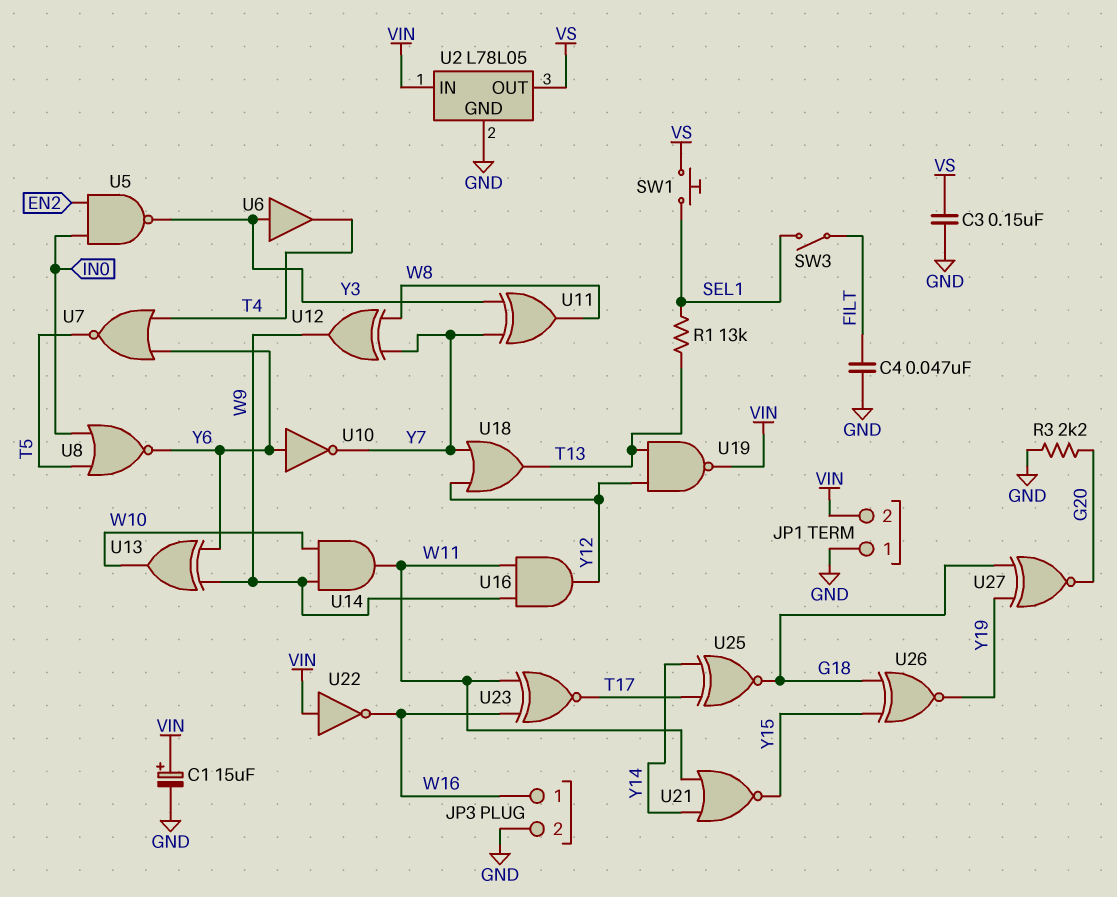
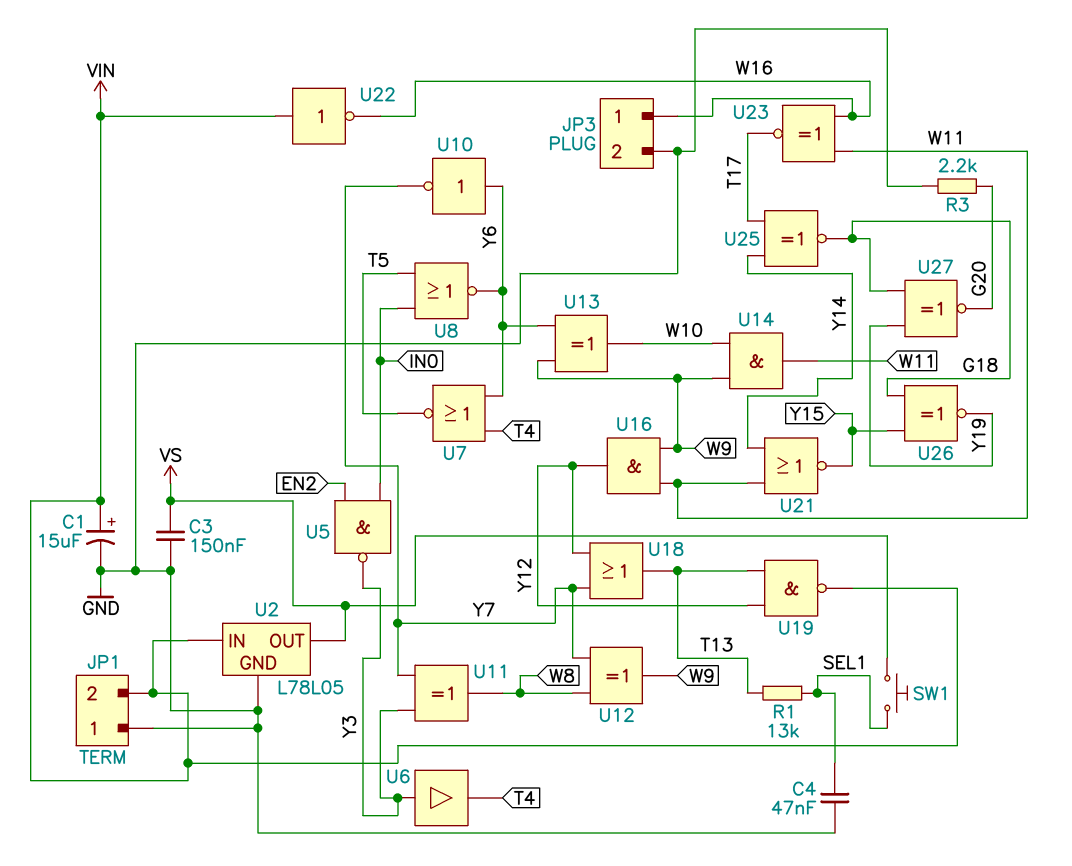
C4: 47nF (FILT, GND) -> 47nF (GND, SEL1)
SW3: switch (FILT, SEL1) -> none

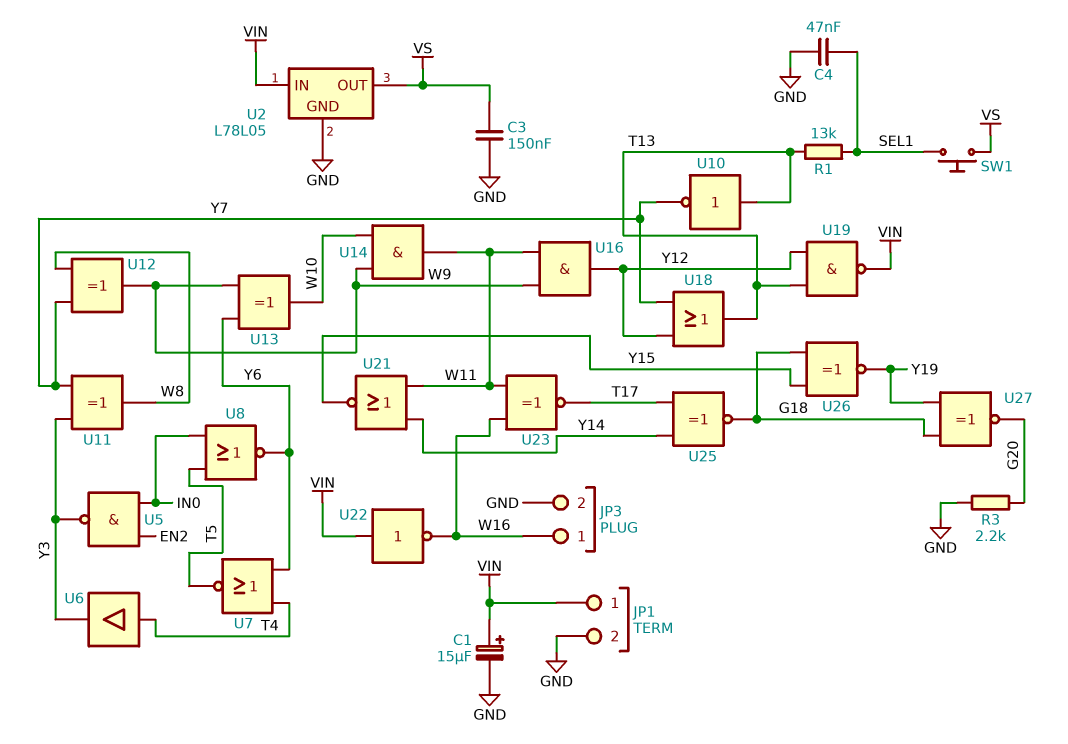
JP1 pin 1: GND -> VIN
JP1 pin 2: VIN -> GND
U6: buffer (in Y3, out T4) -> buffer (in T4, out Y3)
U10: NOT (in Y6, out Y7) -> NOT (in T13, out Y7)

